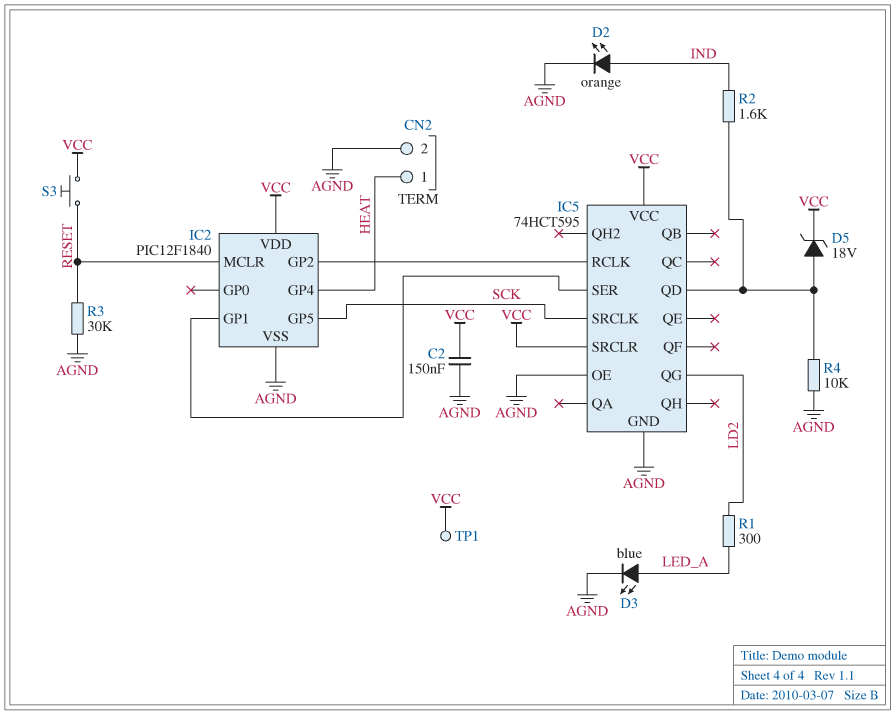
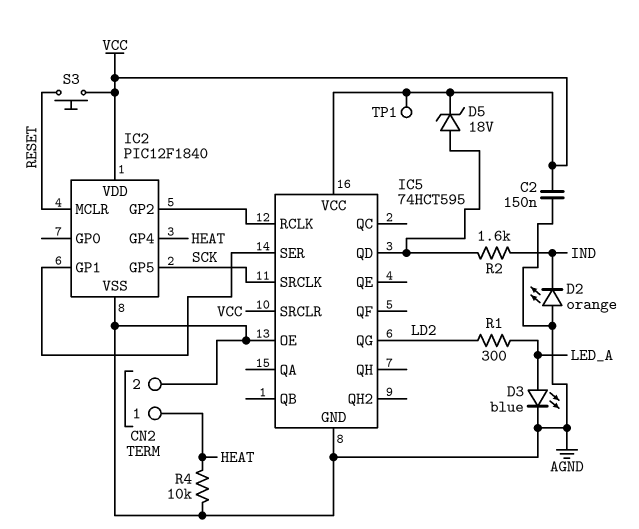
D2: LED orange (A IND, K AGND) -> LED orange (A AGND, K IND)
R3: 30k (AGND, RESET) -> none
R4: 10k (AGND, IC5/QD) -> 10k (AGND, HEAT)

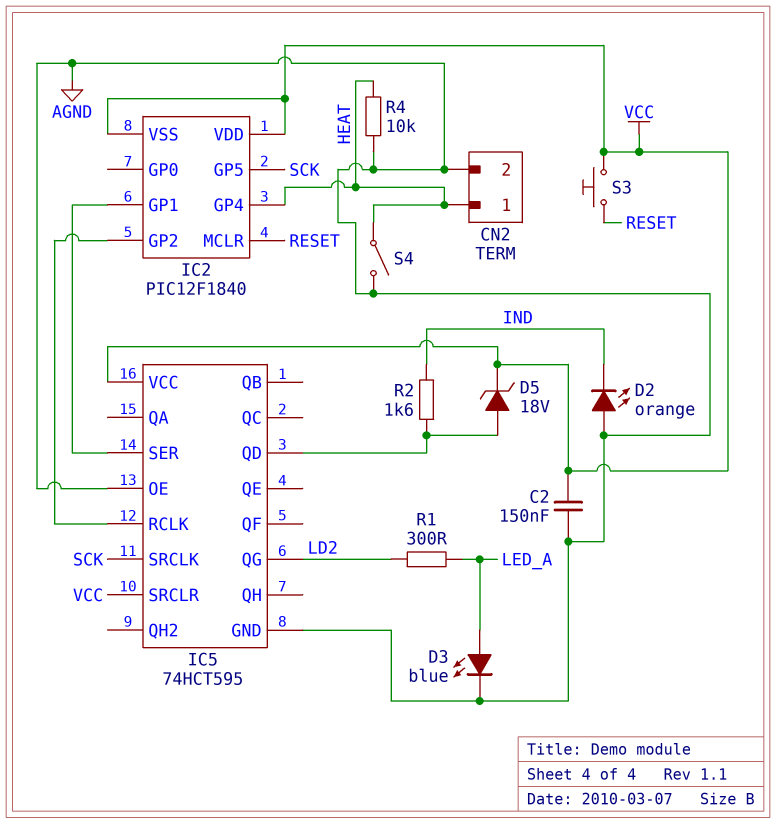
IC2 pin VSS: AGND -> VCC
S4: none -> switch (AGND, HEAT)
TP1: test point (VCC) -> none

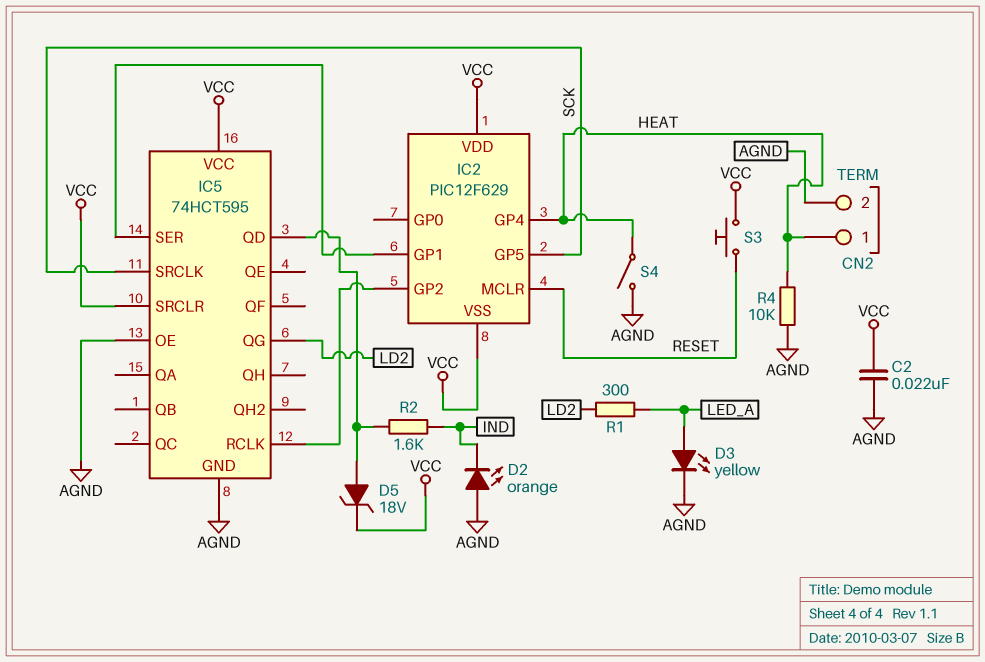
C2: 150nF (AGND, VCC) -> 22nF (AGND, VCC)
D3: LED blue (A LED_A, K AGND) -> LED yellow (A LED_A, K AGND)
IC2: PIC12F1840 -> PIC12F629

